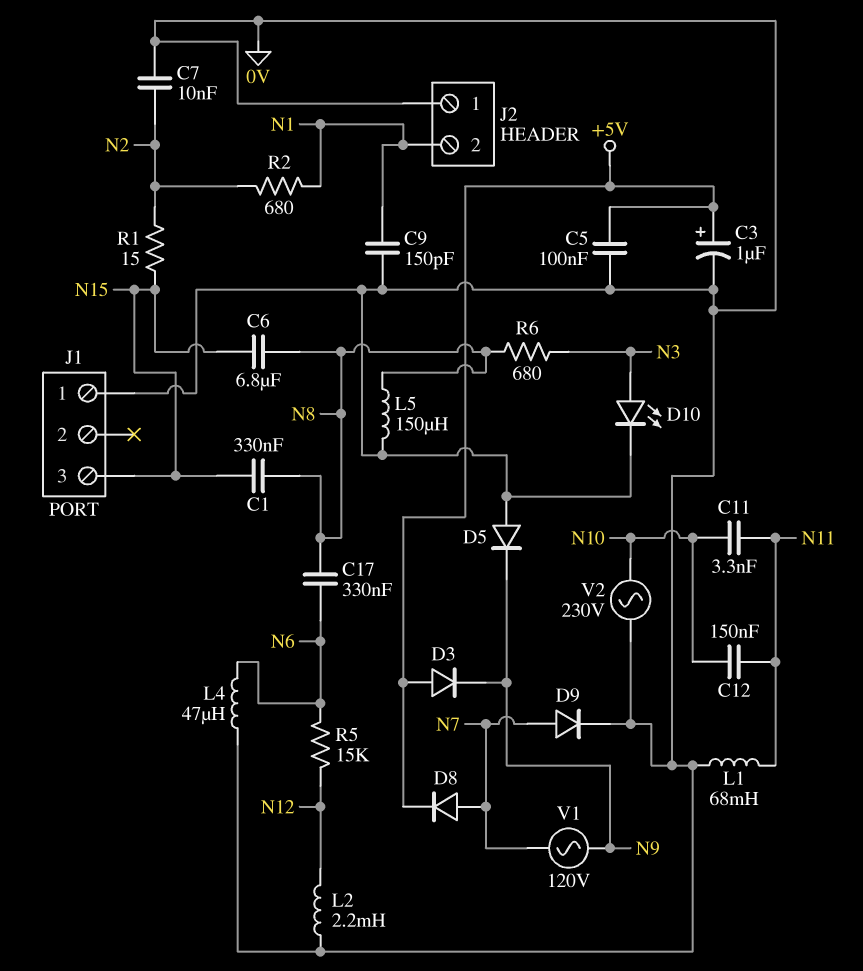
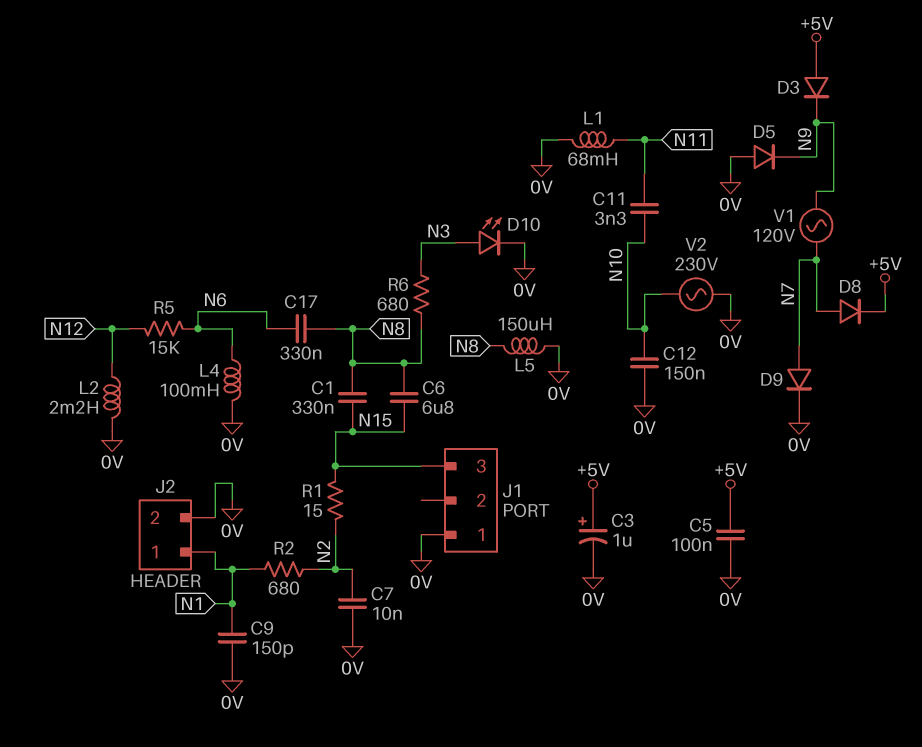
C12: 150nF (N10, N11) -> 150nF (0V, N10)
J2 pin 1: 0V -> N1
J2 pin 2: N1 -> 0V
L4: 47uH (0V, N6) -> 100mH (0V, N6)

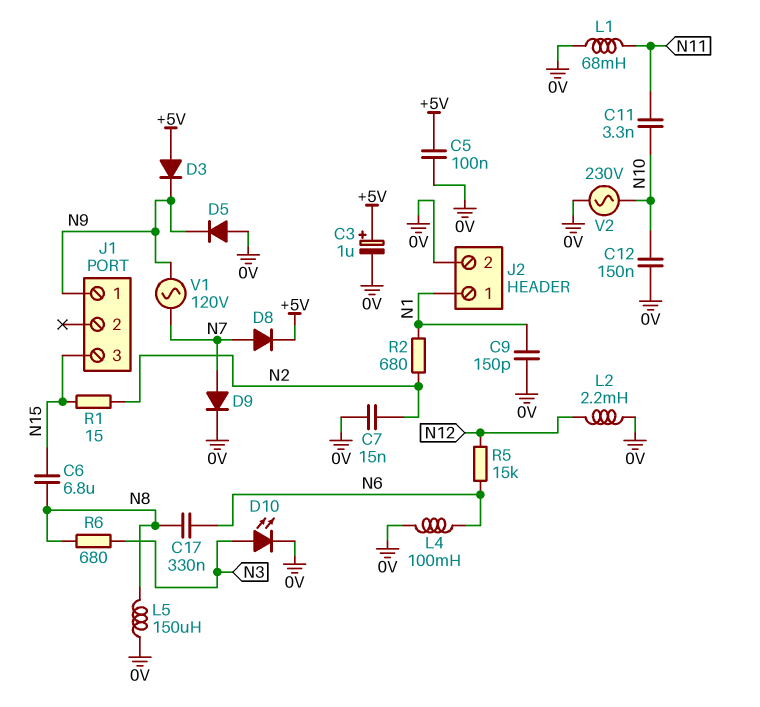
C1: 330nF (N8, N15) -> none
C7: 10nF (0V, N2) -> 15nF (0V, N2)
J1 pin 1: 0V -> N9

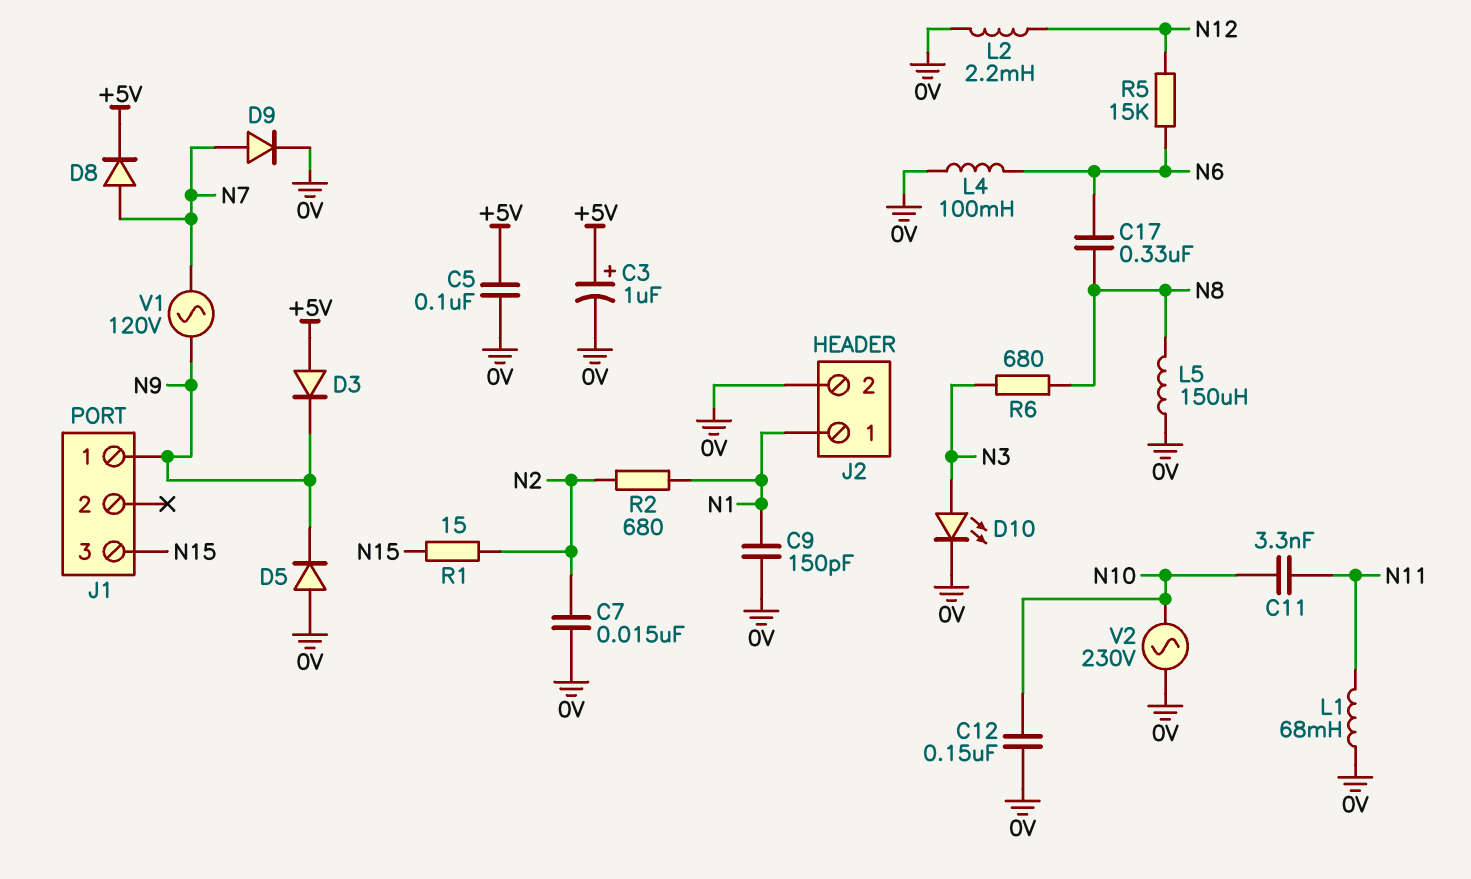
C6: 6.8uF (N8, N15) -> none

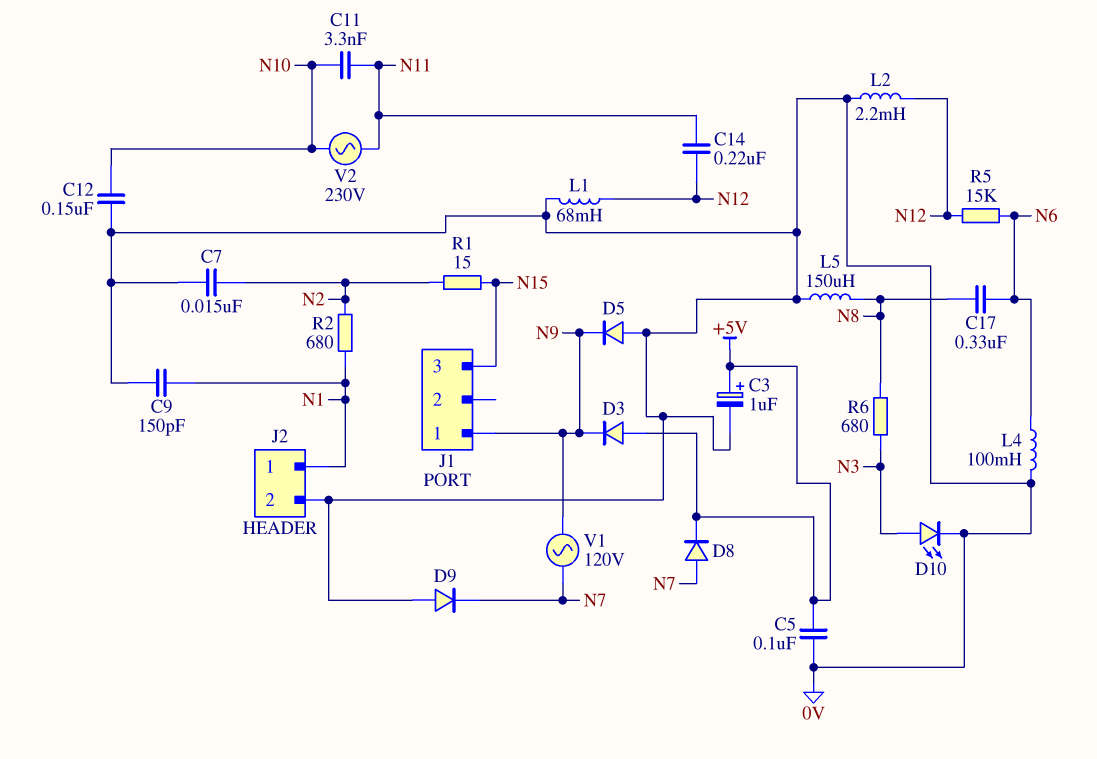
C14: none -> 220nF (N11, N12)
D9: diode (A N7, K 0V) -> diode (A 0V, K N7)
L1: 68mH (0V, N11) -> 68mH (0V, N12)
V2: AC 230V (0V, N10) -> AC 230V (N10, N11)

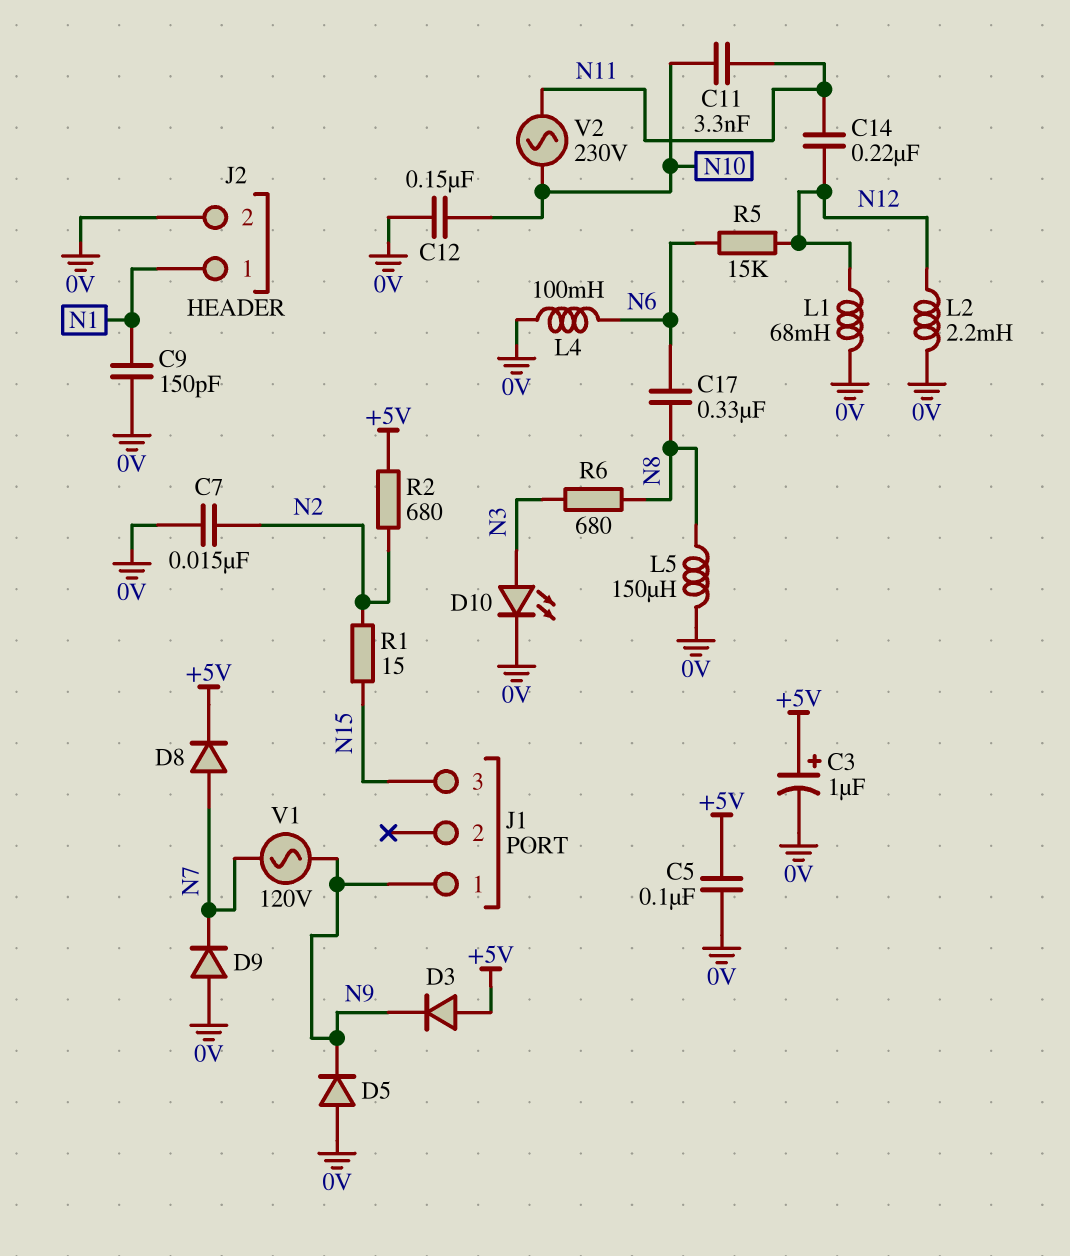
R2: 680 (N1, N2) -> 680 (+5V, N2)

